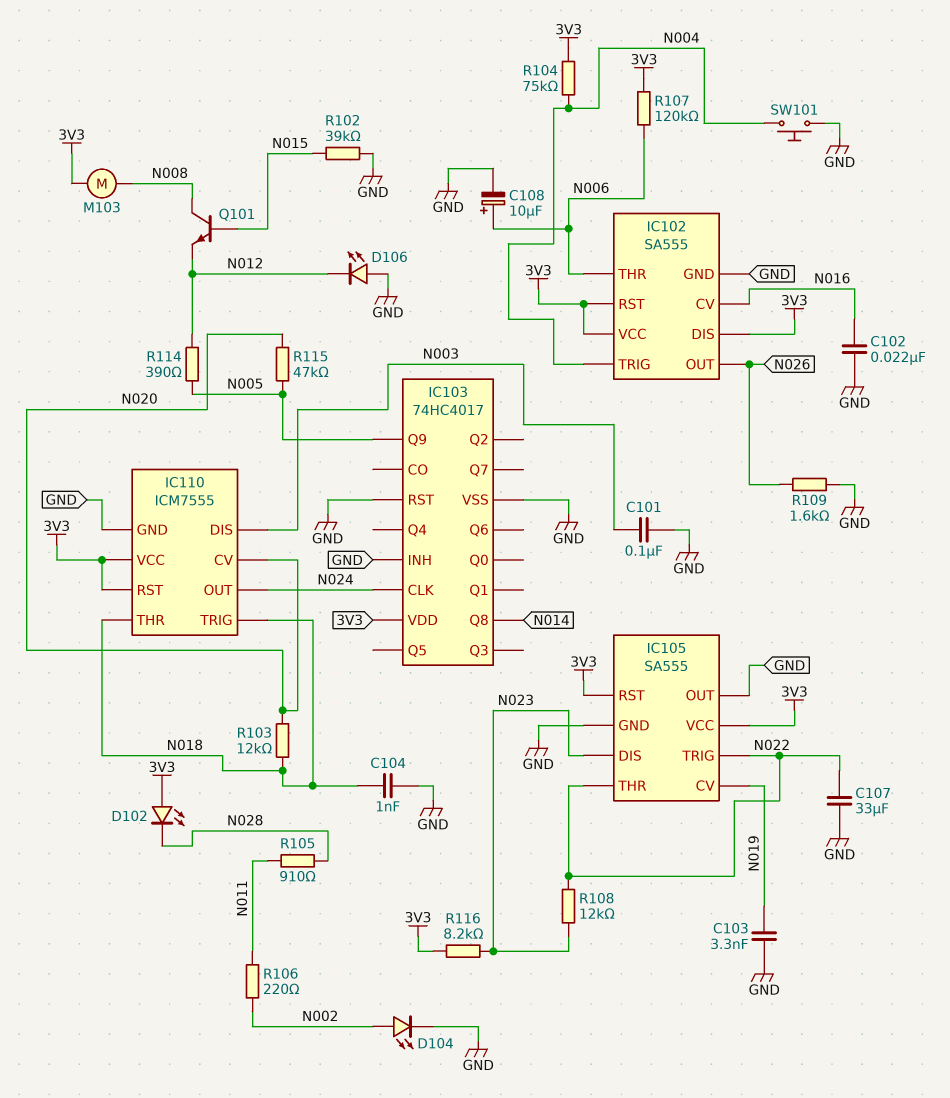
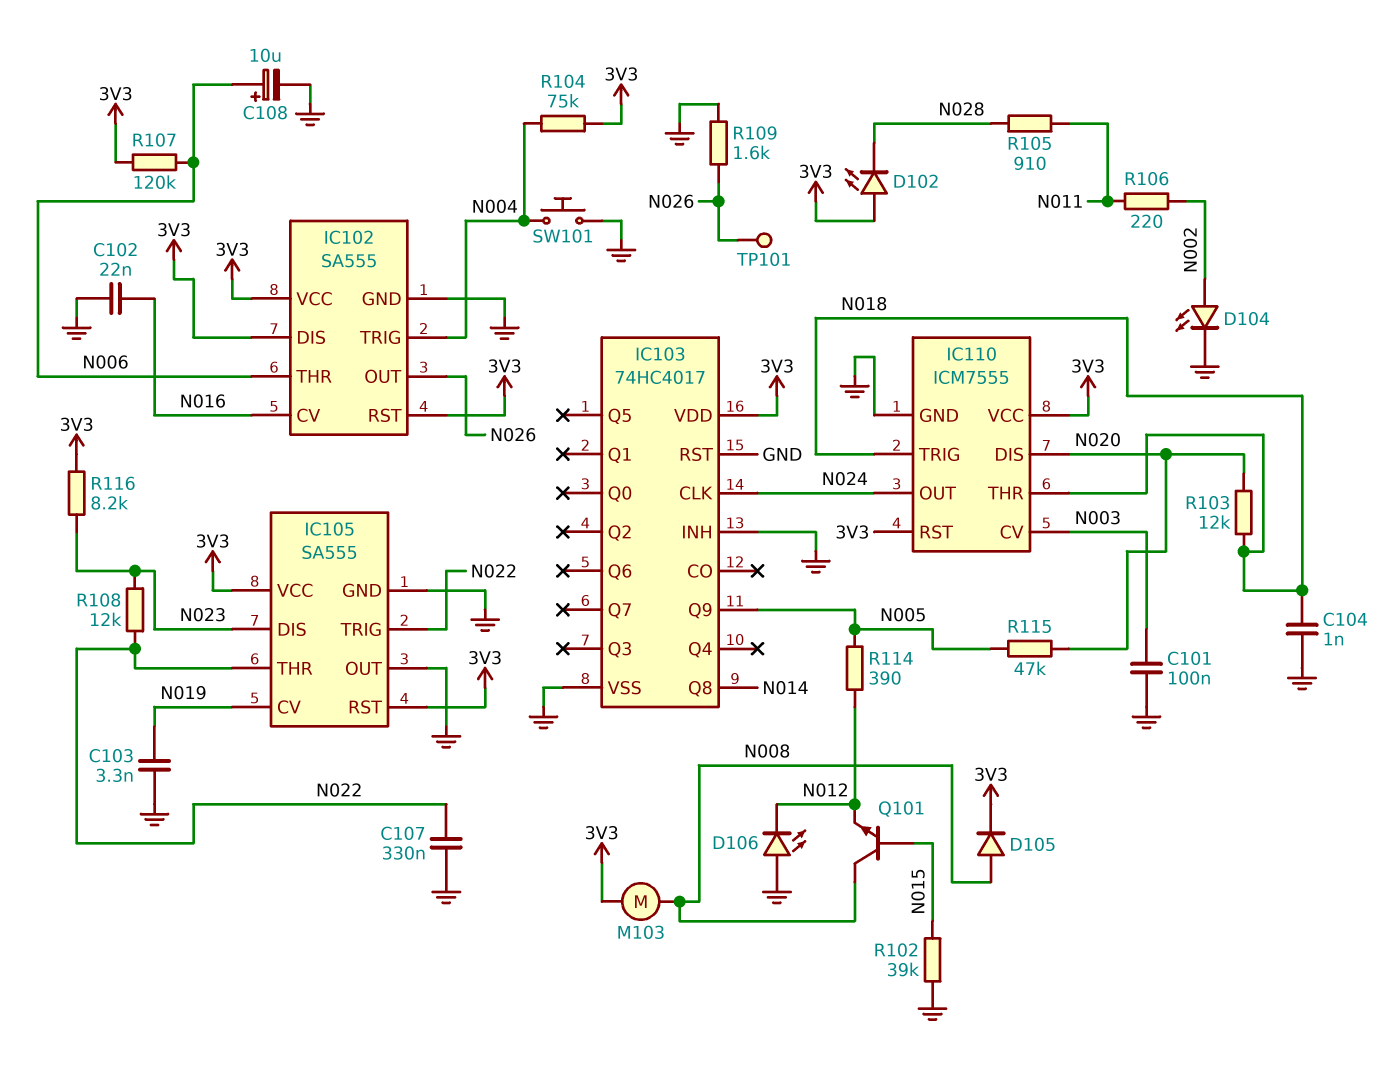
C107: 33uF (GND, N022) -> 330nF (GND, N022)
D105: none -> diode (A N008, K 3V3)
IC110 pin CV: N020 -> N003
IC110 pin DIS: N003 -> N020
TP101: none -> test point (N026)

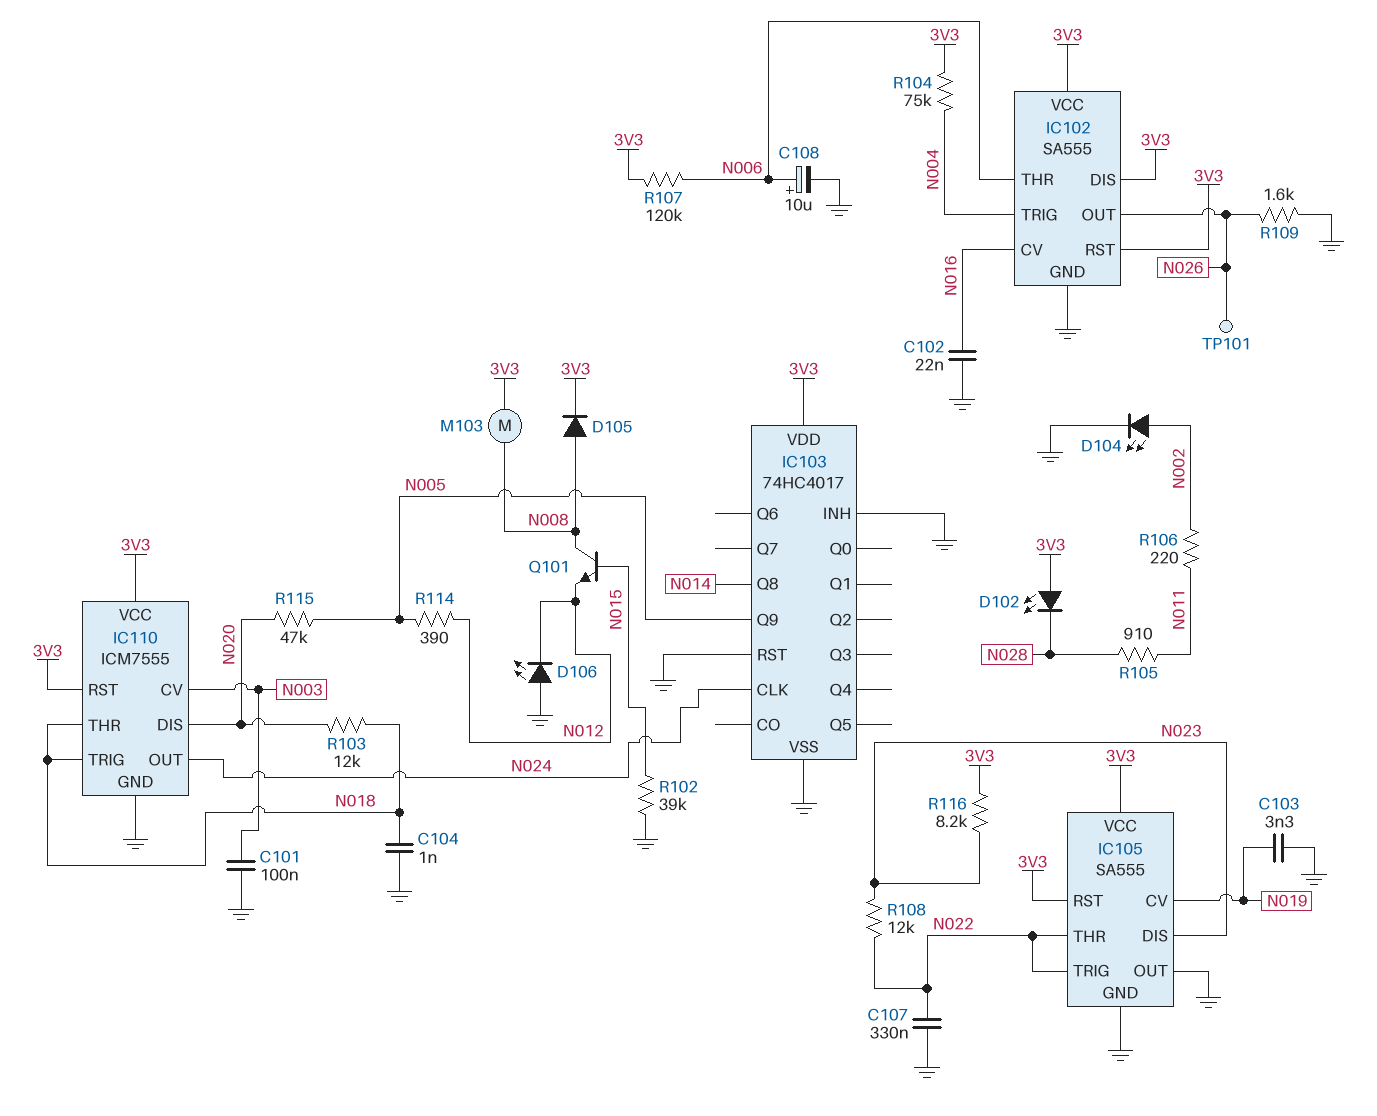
SW101: button (GND, N004) -> none

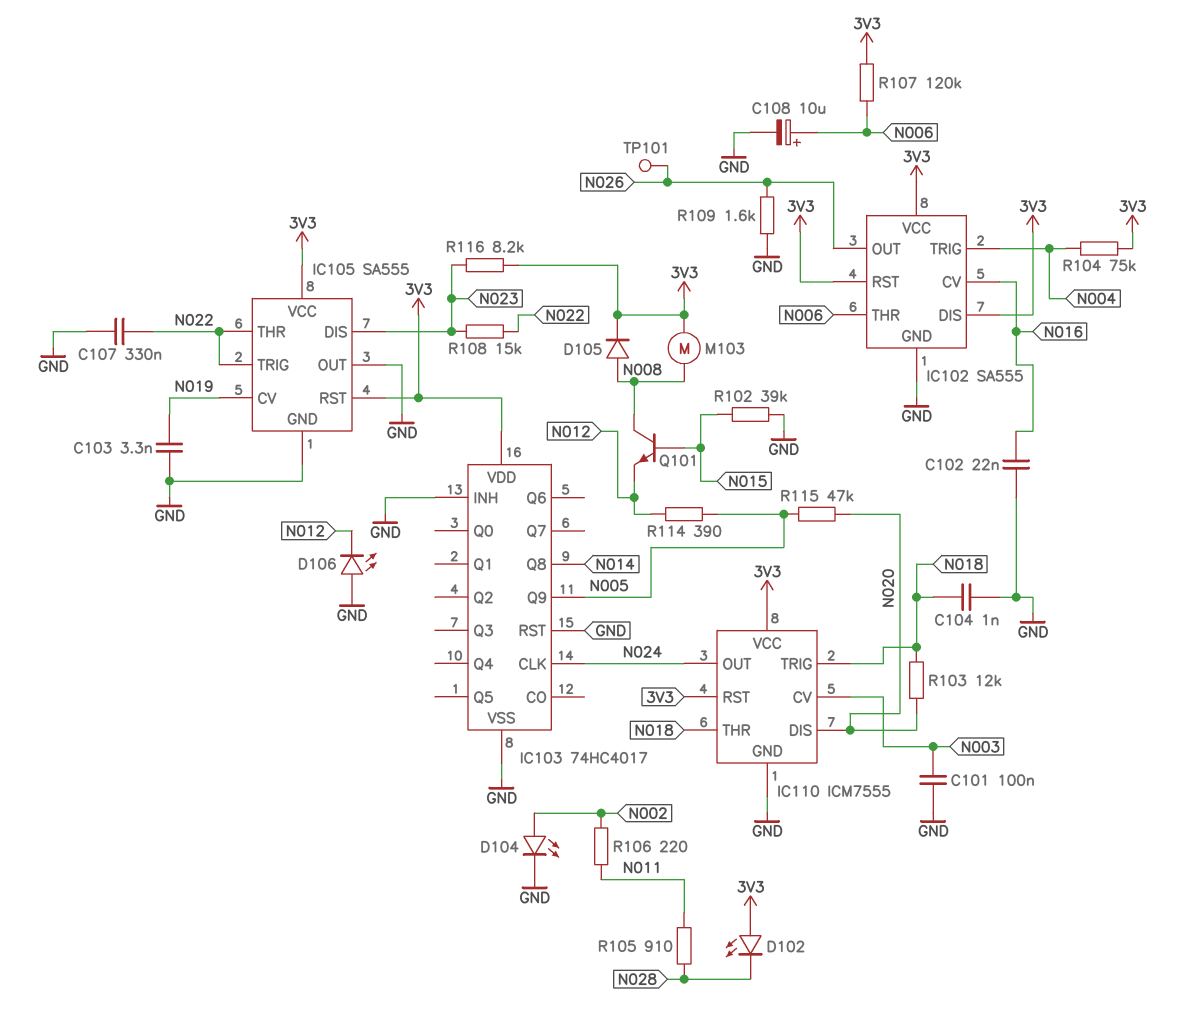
R108: 12k (N022, N023) -> 15k (N022, N023)

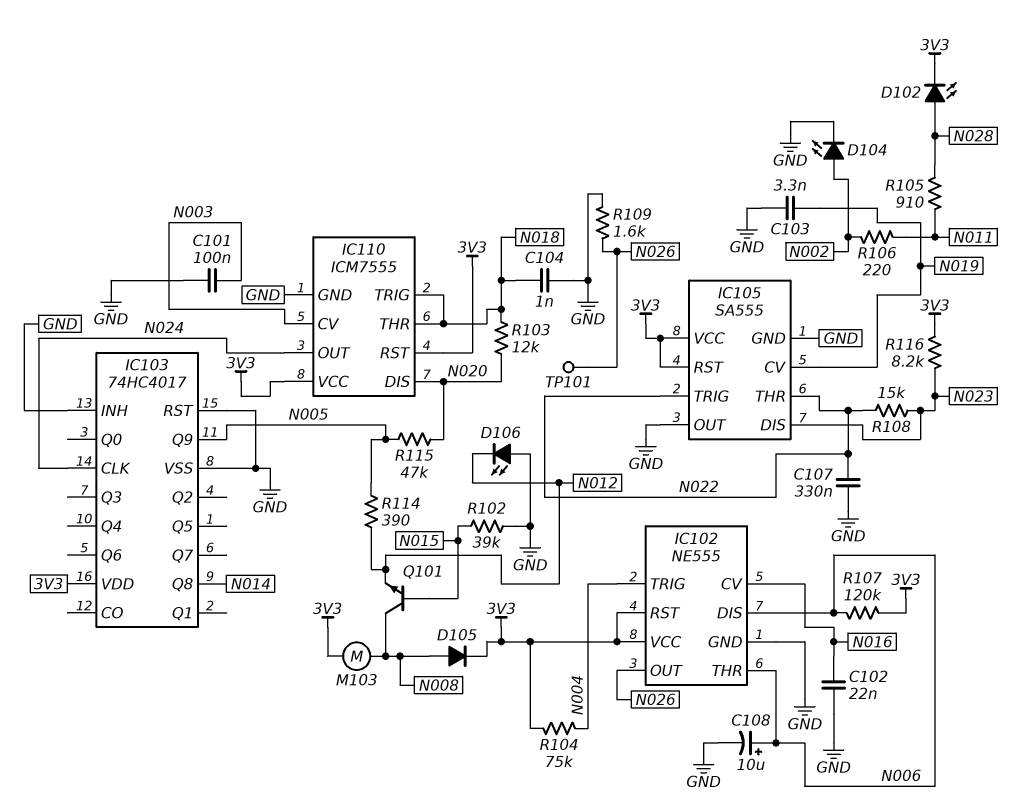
D102: LED (A 3V3, K N028) -> LED (A N028, K 3V3)
IC102: SA555 -> NE555
IC102 pin DIS: 3V3 -> N006

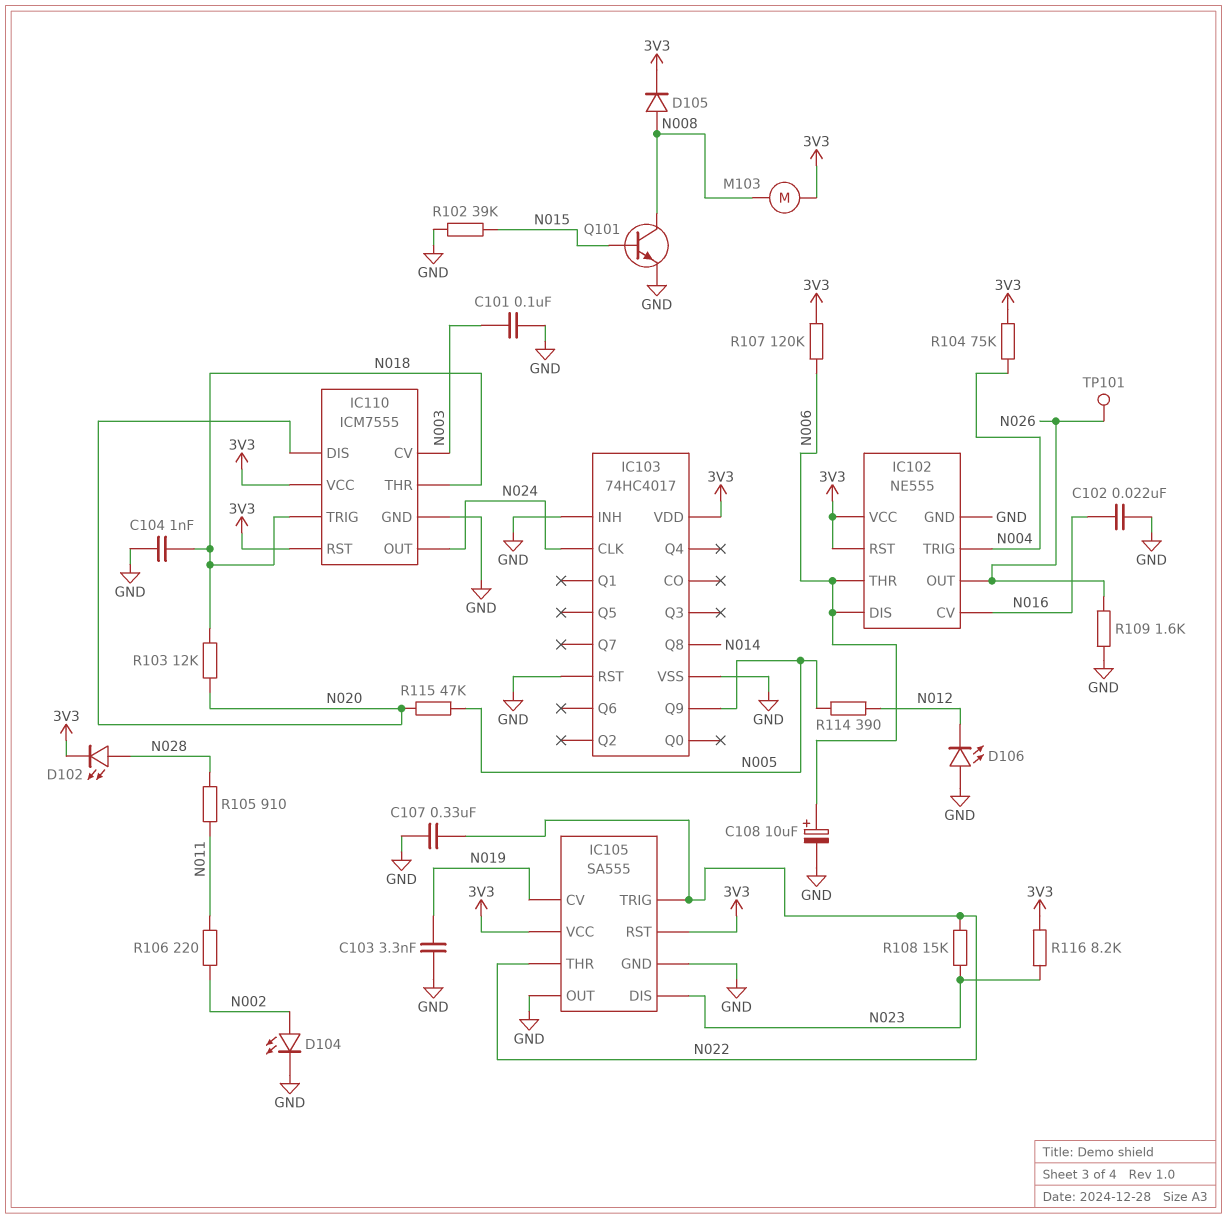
Q101: NPN (B N015, C N008, E N012) -> NPN (B N015, C N008, E GND)

